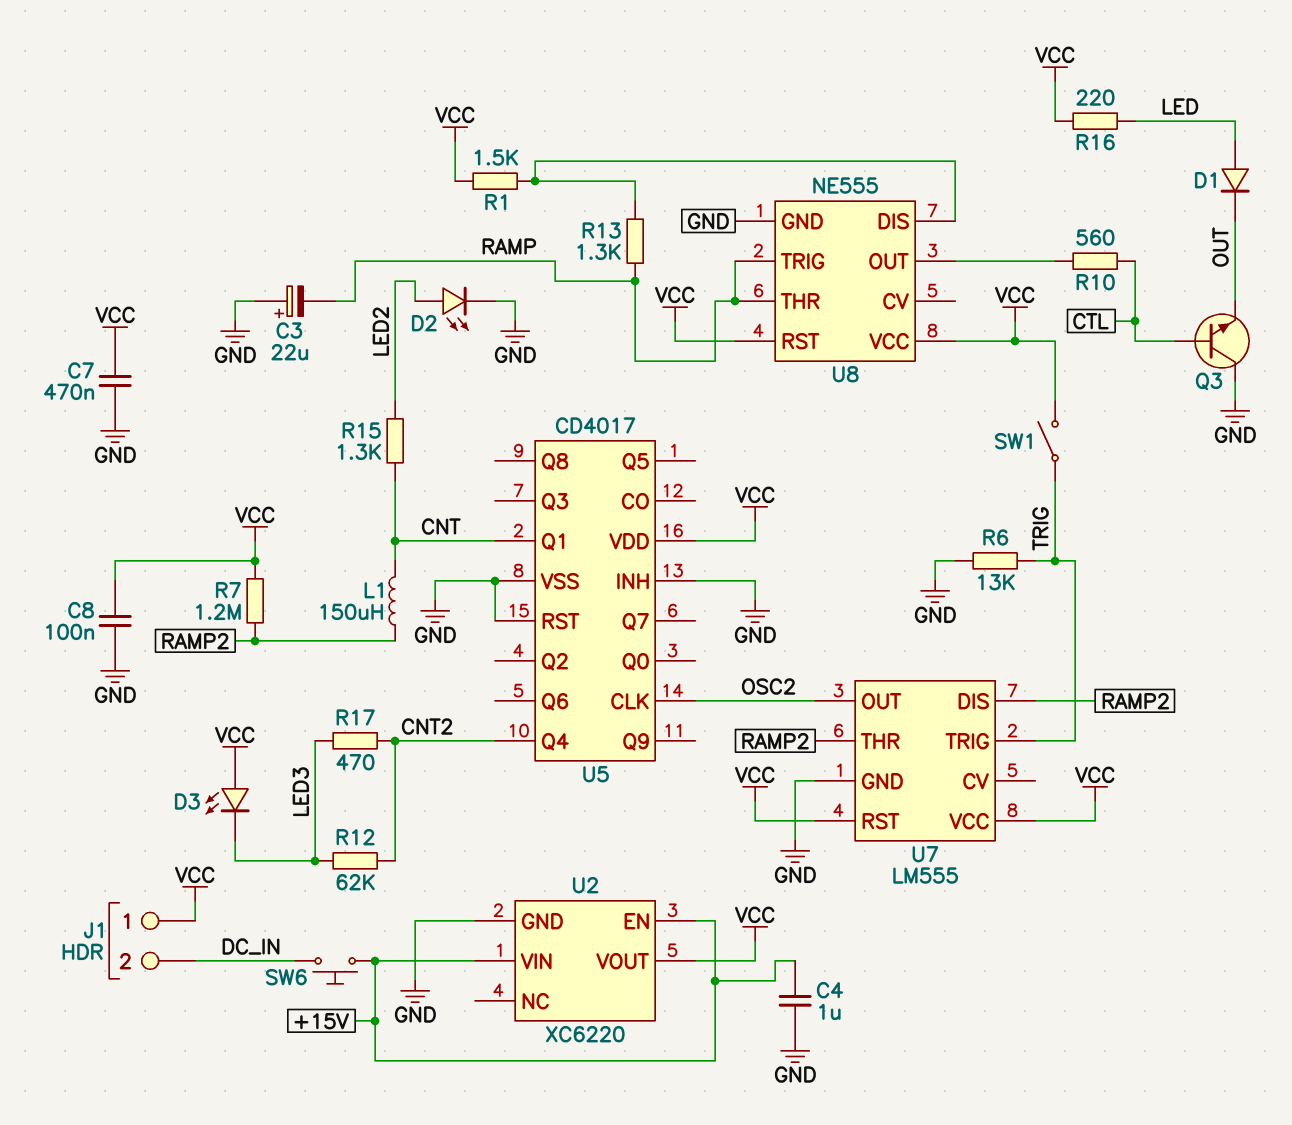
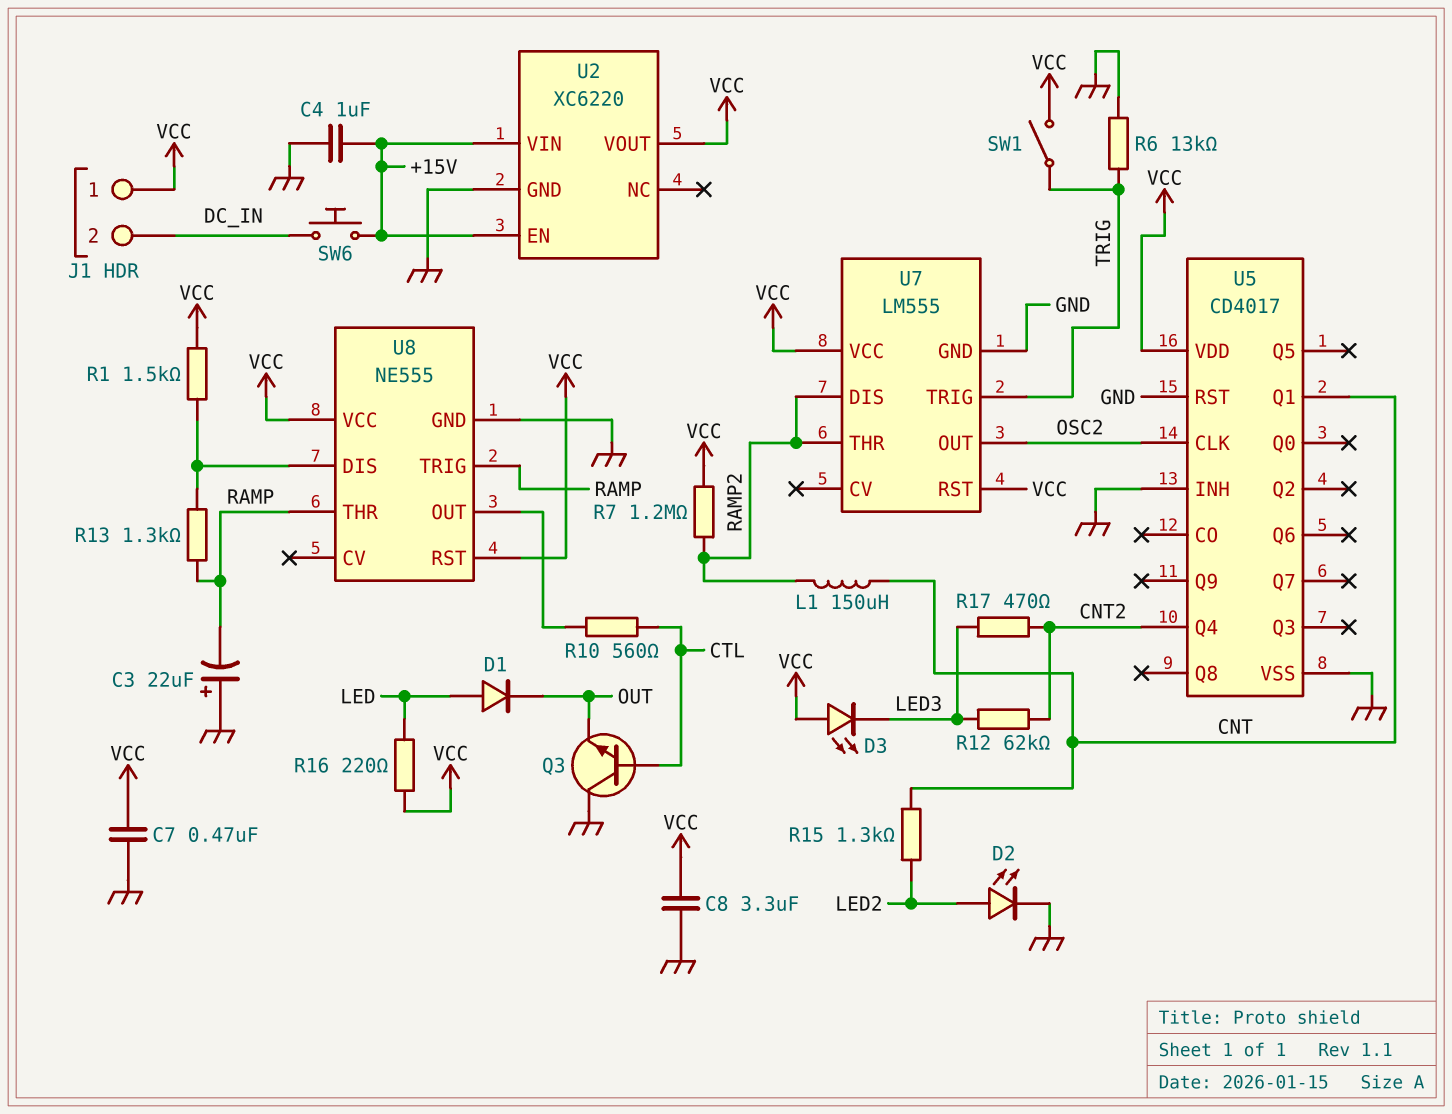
C8: 100nF (GND, VCC) -> 3.3uF (GND, VCC)

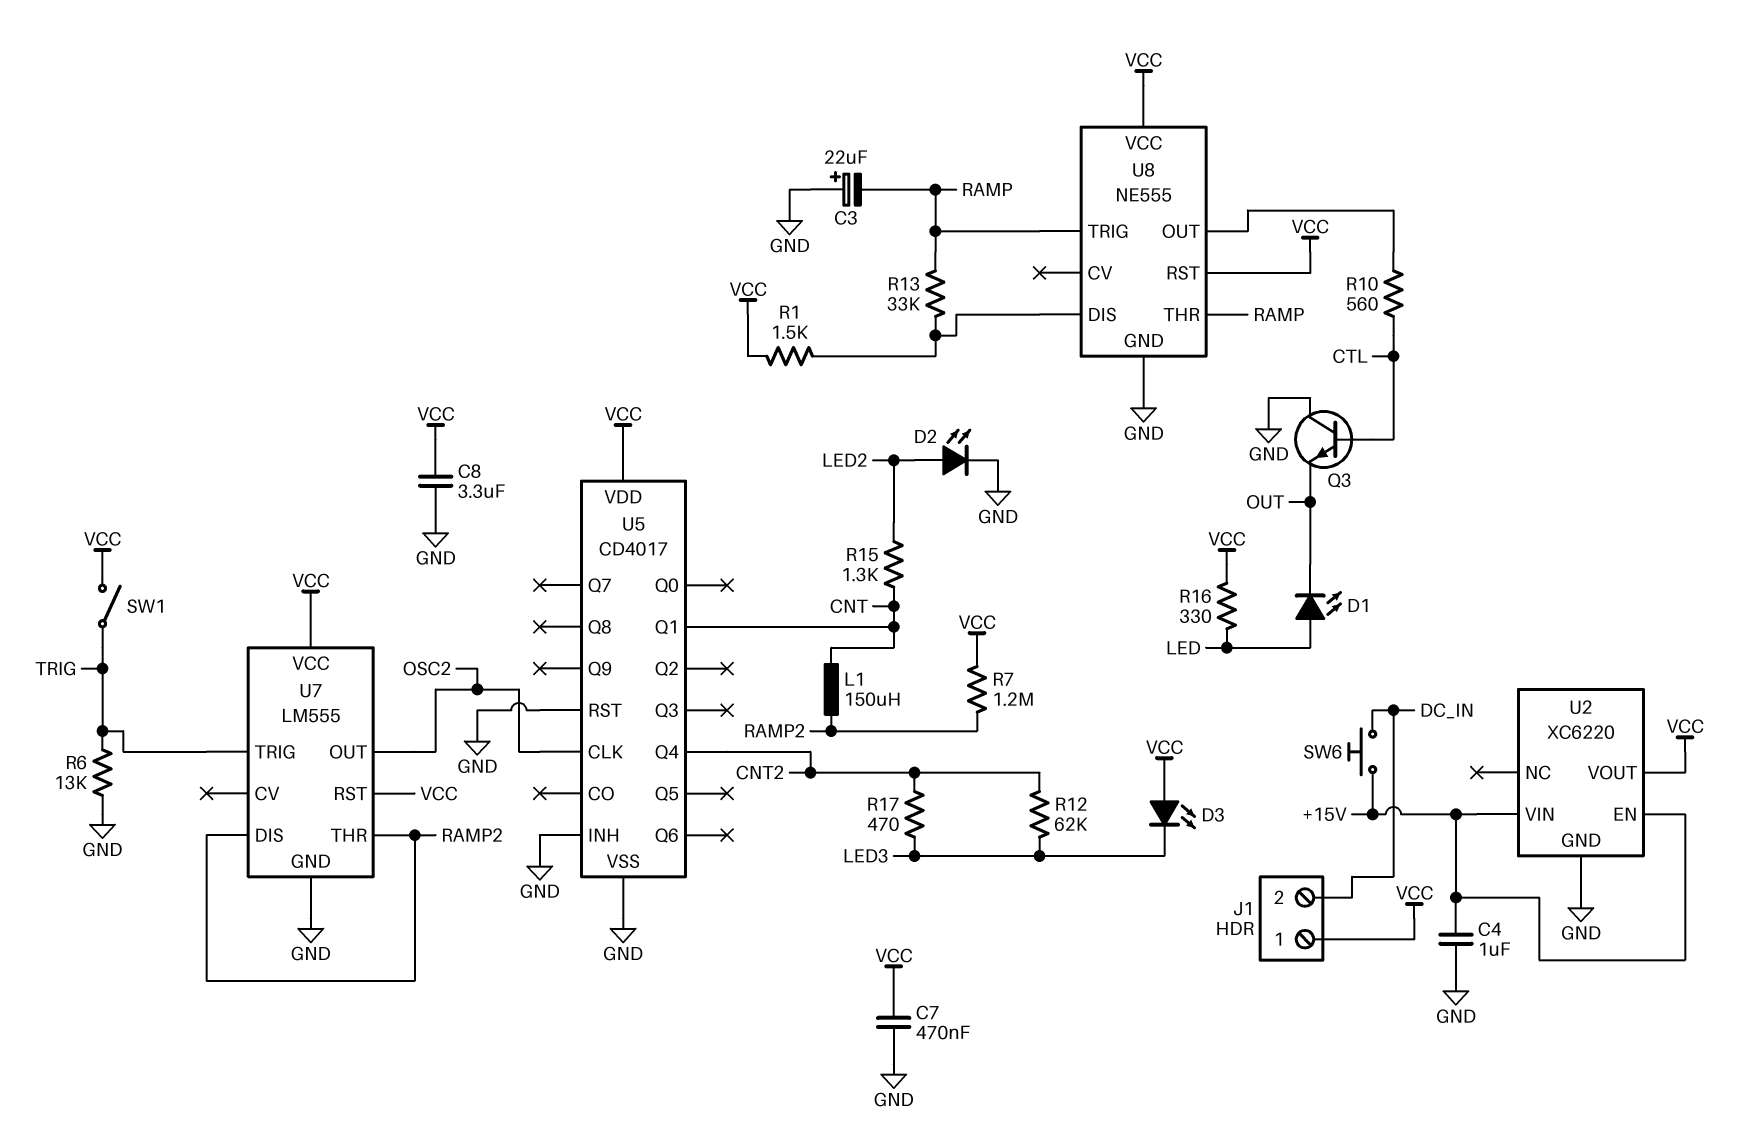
D1: diode (A LED, K OUT) -> LED (A LED, K OUT)
R13: 1.3k (RAMP, U8/DIS) -> 33k (RAMP, U8/DIS)
R16: 220 (LED, VCC) -> 330 (LED, VCC)

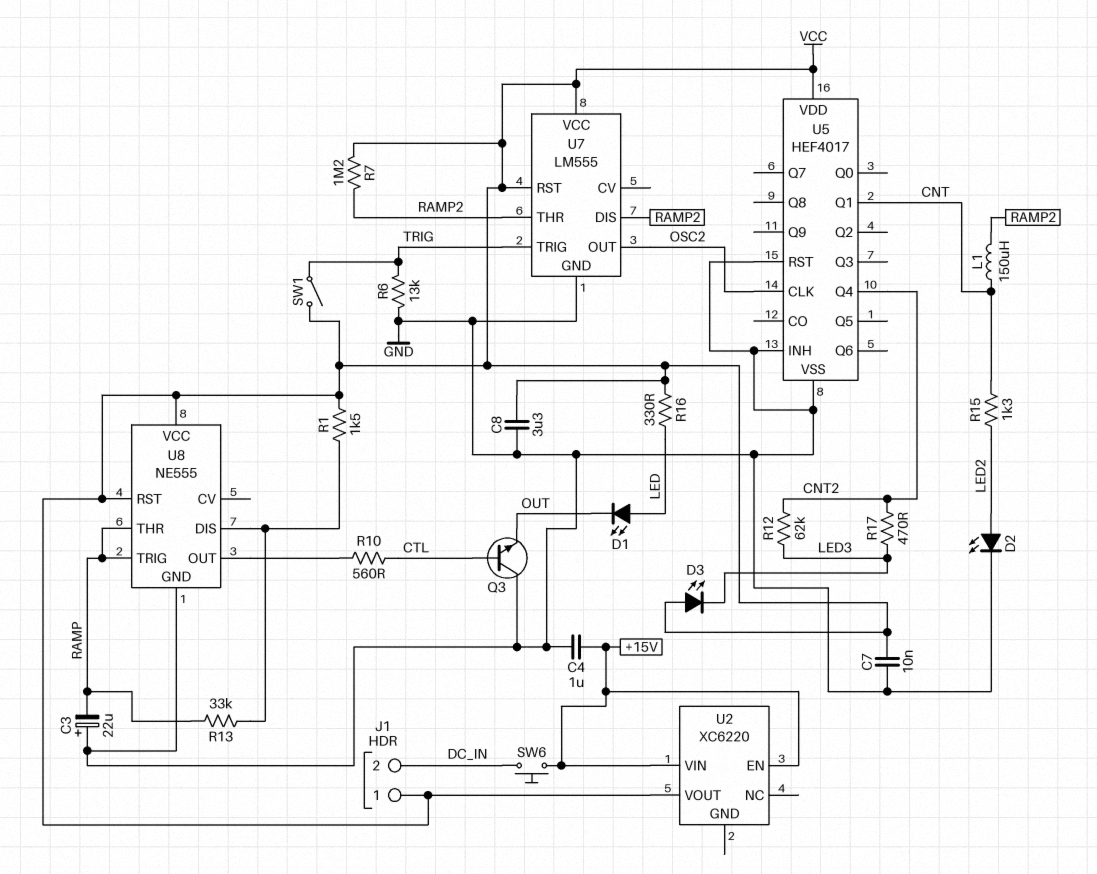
C7: 470nF (GND, VCC) -> 10nF (GND, VCC)
U2 pin GND: GND -> none
U5: CD4017 -> HEF4017

